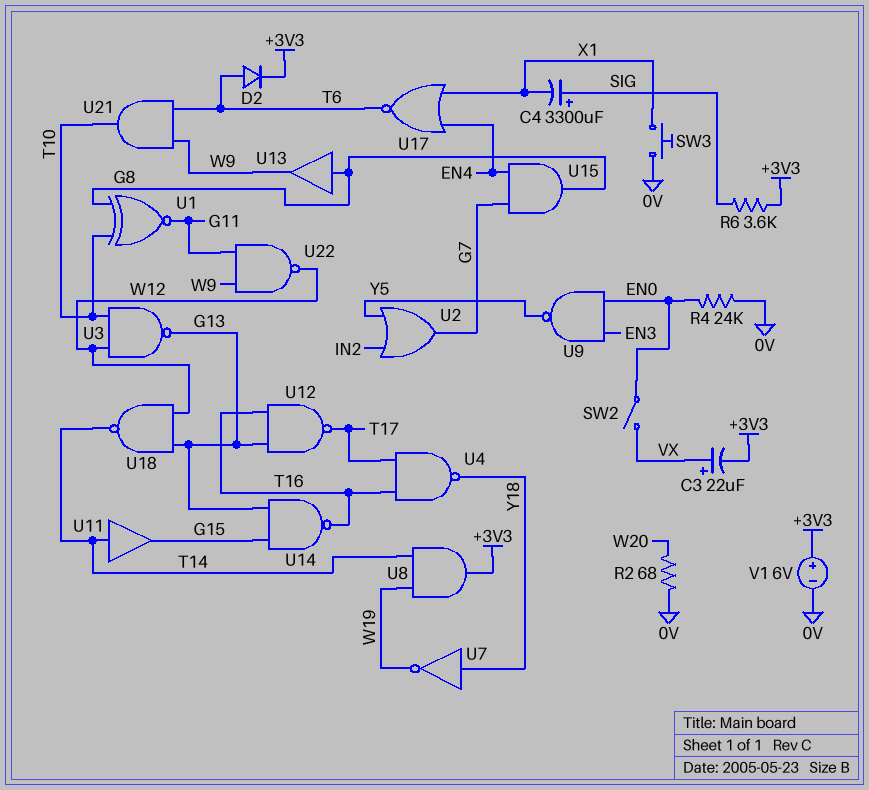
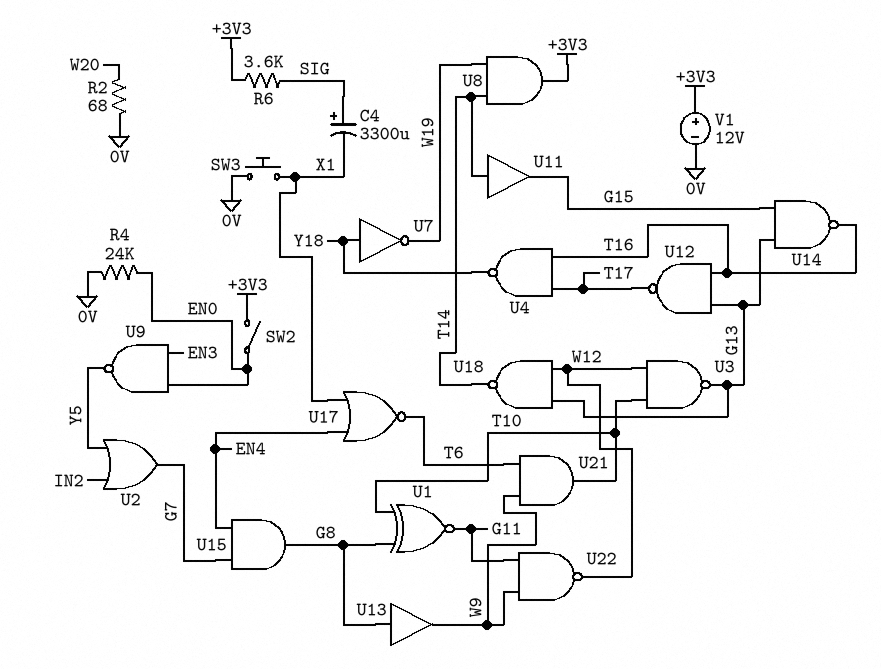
C3: 22uF (plus VX, minus +3V3) -> none
D2: diode (A T6, K +3V3) -> none
SW2: switch (EN0, VX) -> switch (+3V3, EN0)
V1: 6V (plus +3V3, minus 0V) -> 12V (plus +3V3, minus 0V)

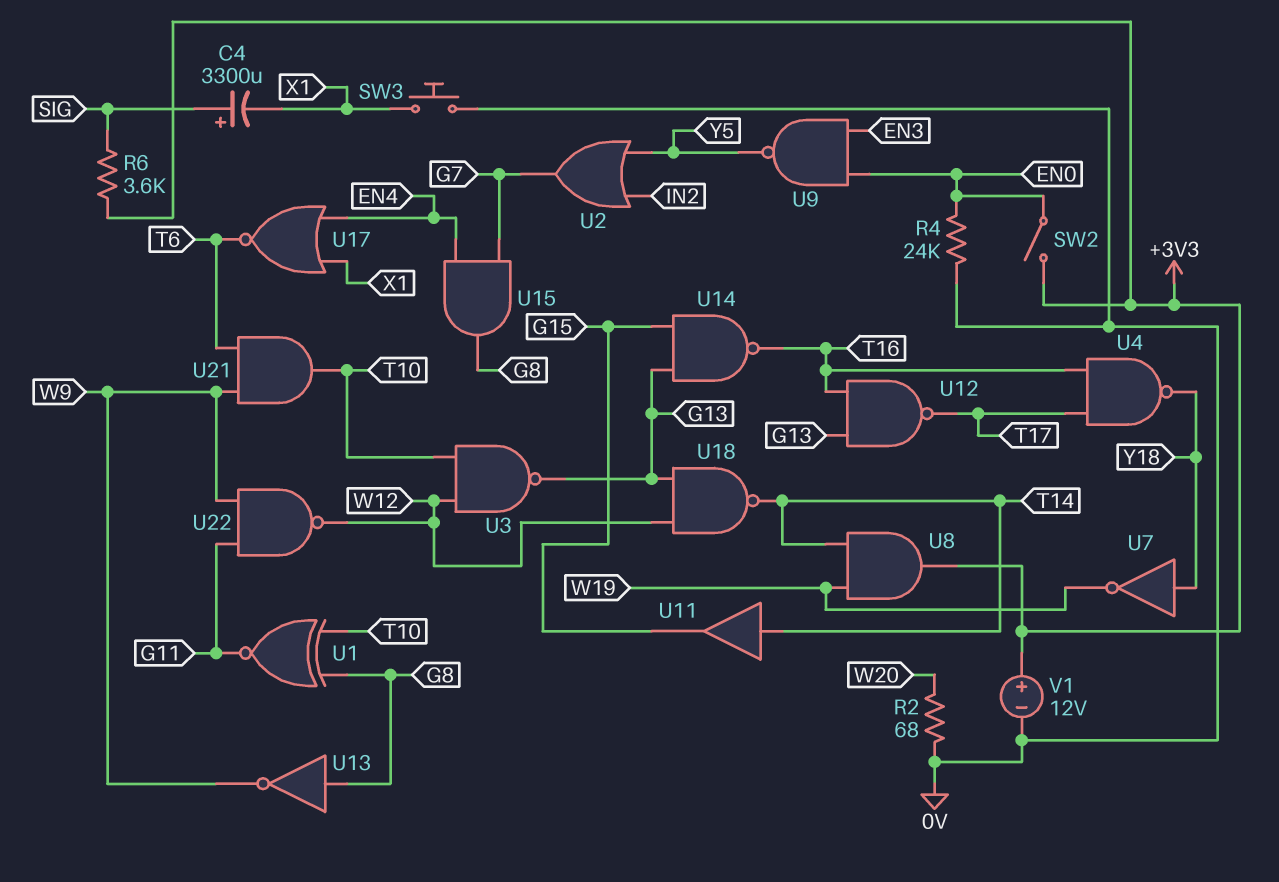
U13: buffer (in G8, out W9) -> NOT (in G8, out W9)

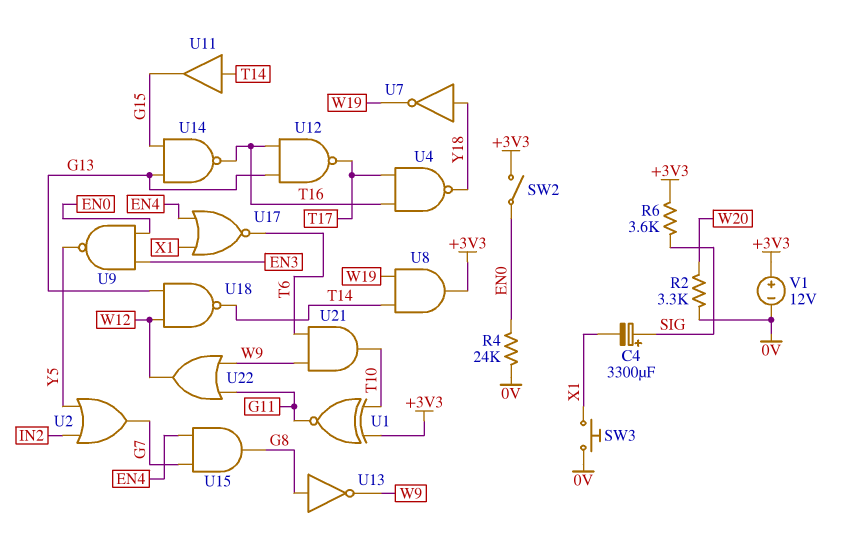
R2: 68 (0V, W20) -> 3.3k (0V, W20)
U1: XNOR (in G8, in T10, out G11) -> XNOR (in +3V3, in T10, out G11)
U3: NAND (in T10, in W12, out G13) -> none
U22: NAND (in G11, in W9, out W12) -> OR (in G11, in W9, out W12)

